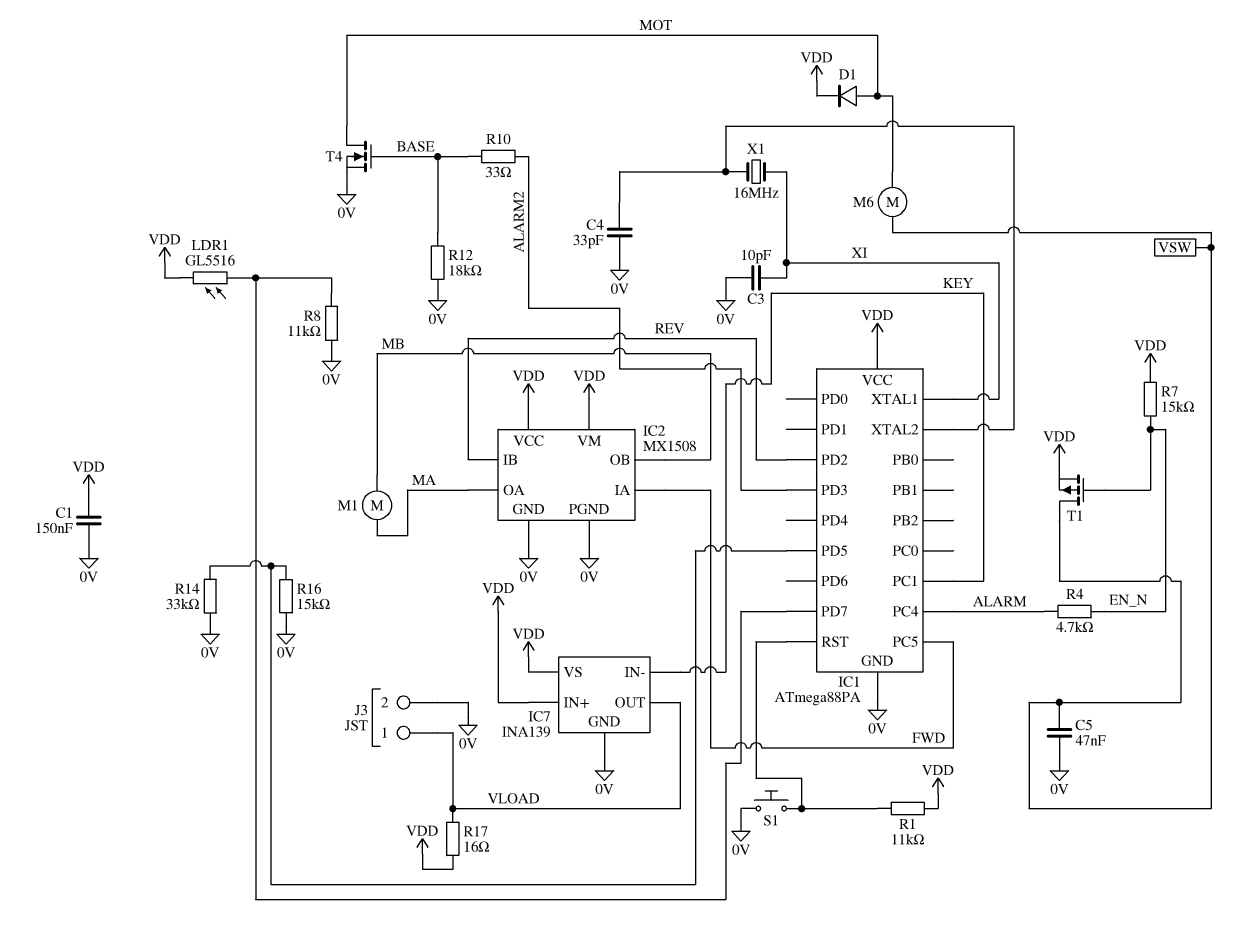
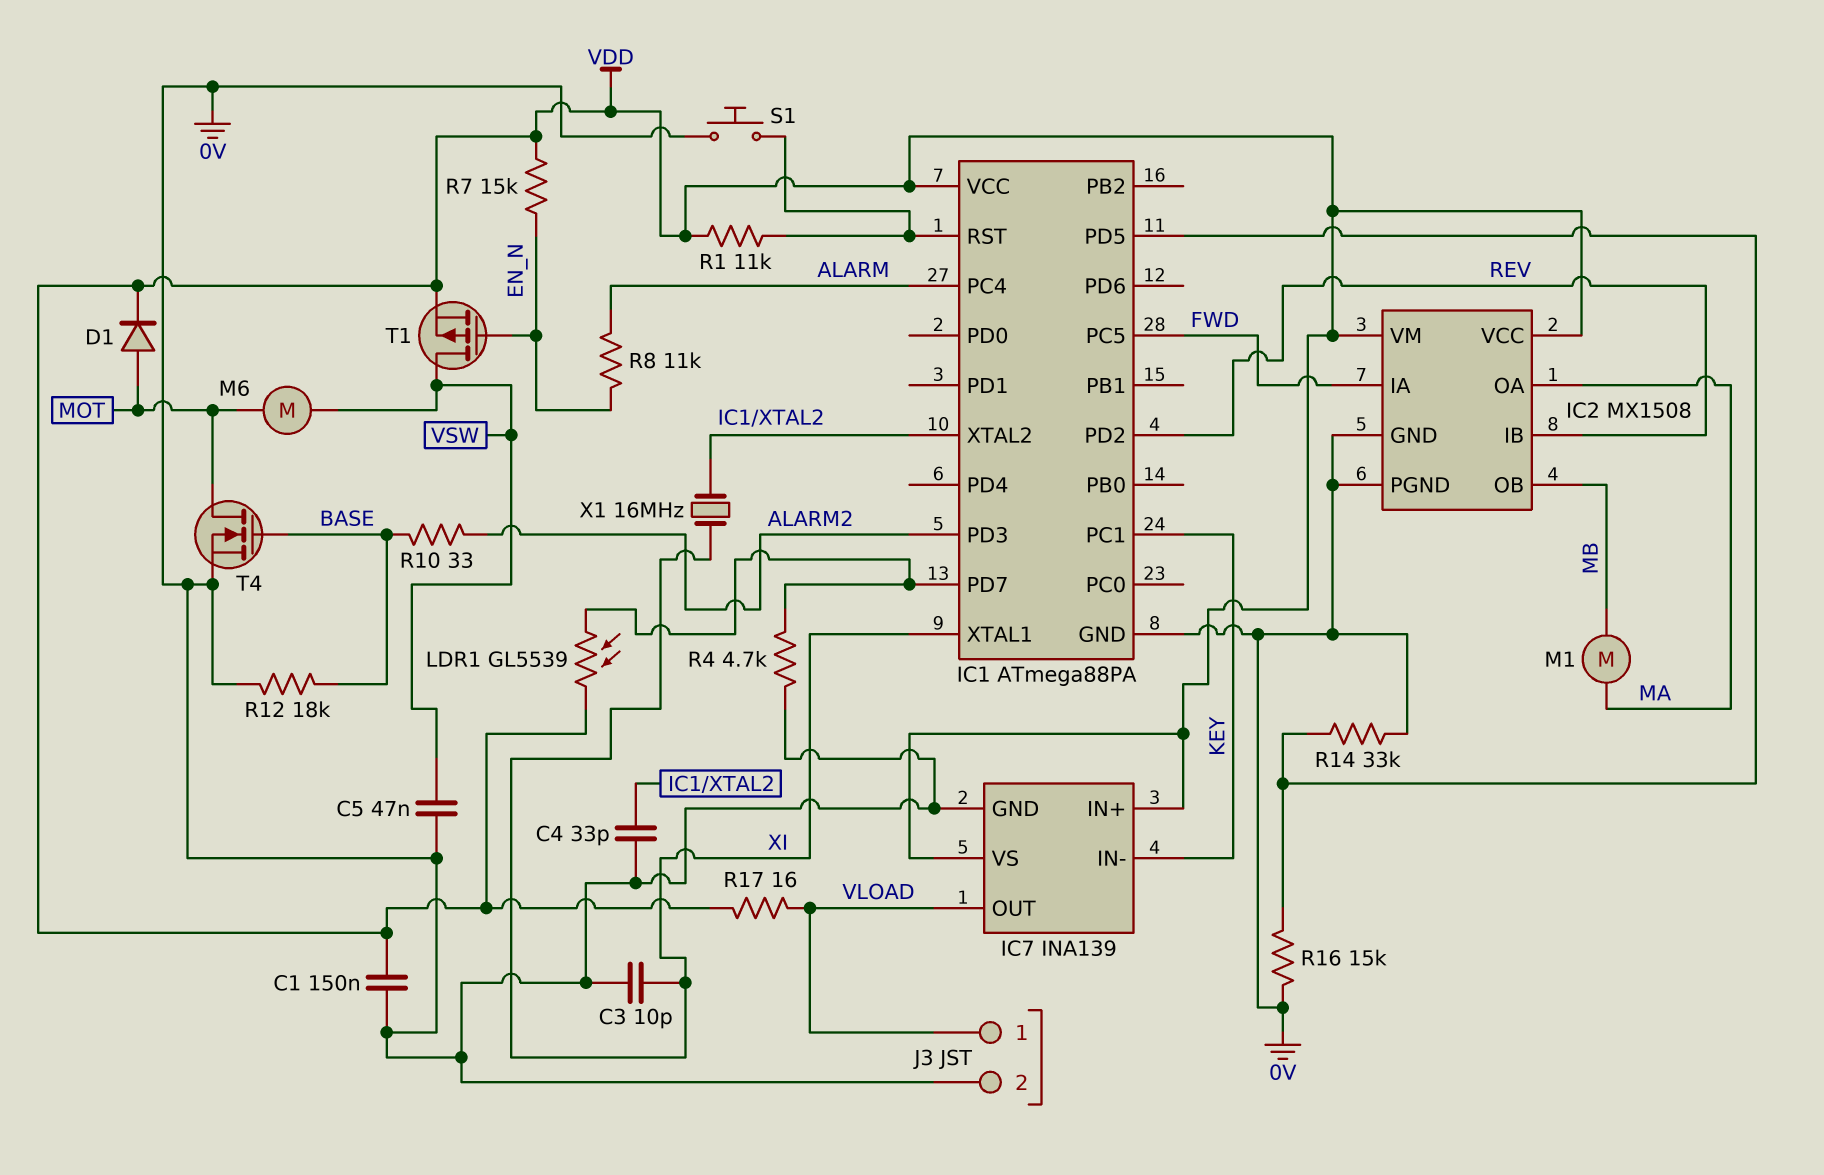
LDR1: GL5516 (IC1/PD7, VDD) -> GL5539 (IC1/PD7, VDD)
R4: 4.7k (ALARM, EN_N) -> 4.7k (0V, IC1/PD7)
R8: 11k (0V, IC1/PD7) -> 11k (ALARM, EN_N)

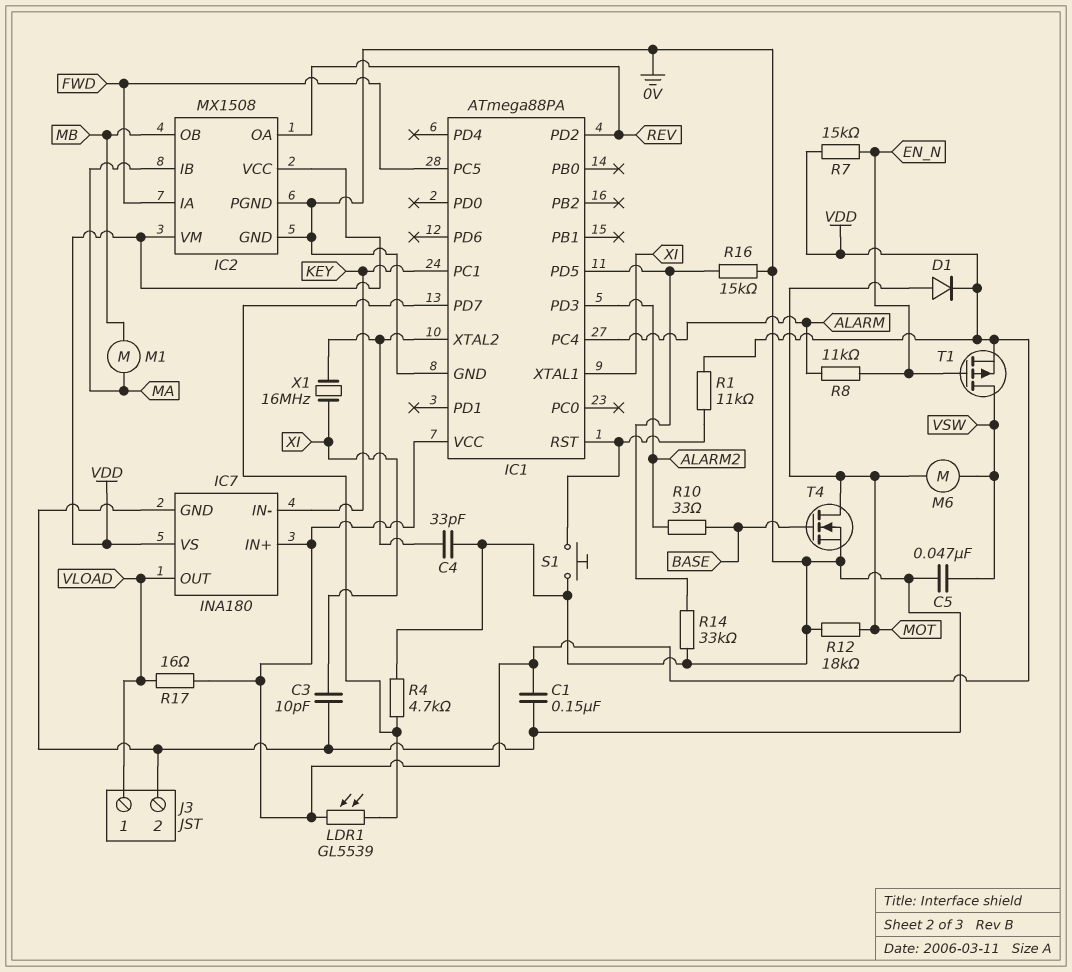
IC2 pin IB: REV -> MA
IC2 pin OA: MA -> REV
IC7: INA139 -> INA180
R12: 18k (0V, BASE) -> 18k (0V, MOT)

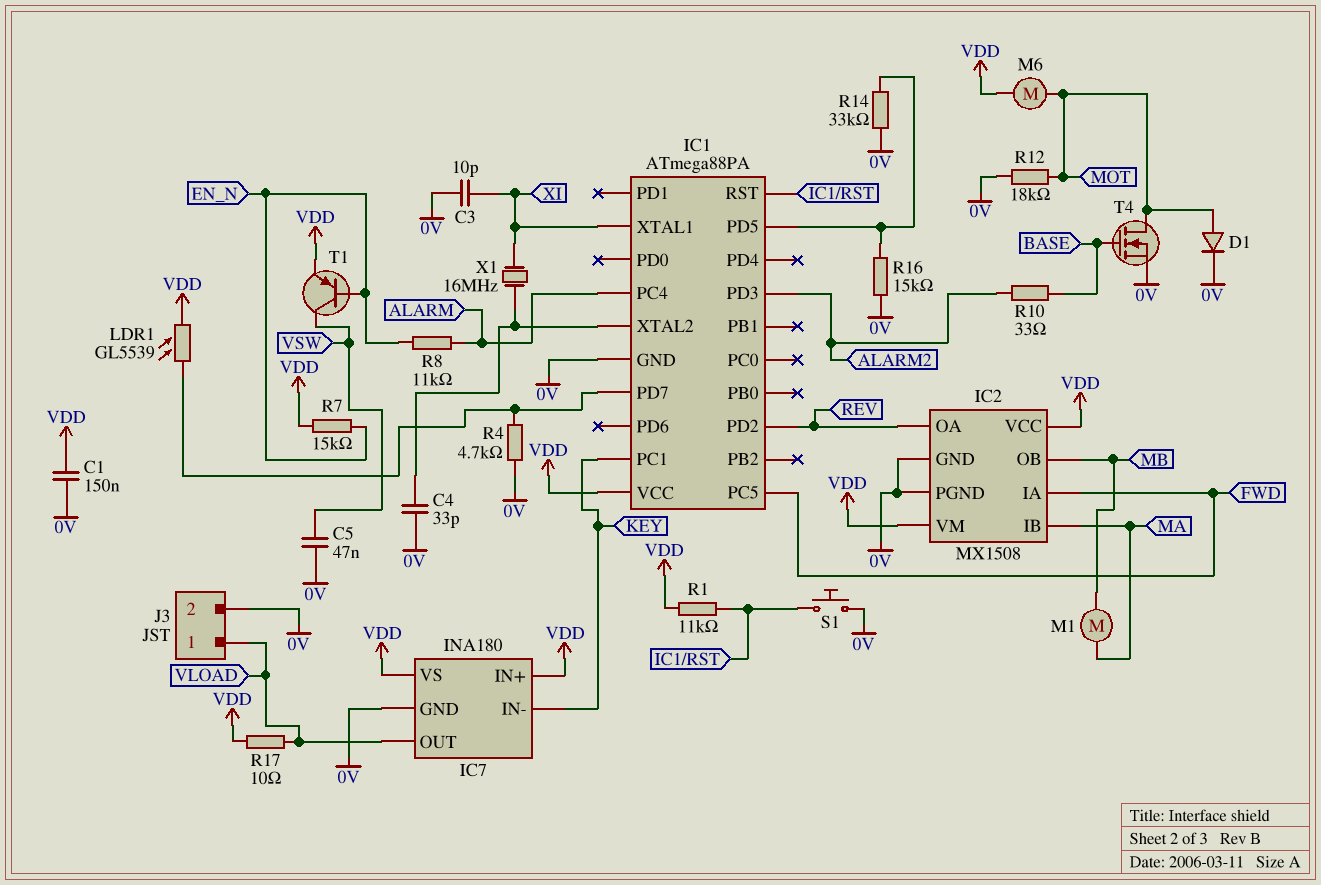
D1: diode (A MOT, K VDD) -> diode (A MOT, K 0V)
M6: motor (MOT, VSW) -> motor (MOT, VDD)
R17: 16 (VDD, VLOAD) -> 10 (VDD, VLOAD)
T1: PMOS (G EN_N, D VSW, S VDD) -> PNP (B EN_N, C VSW, E VDD)

